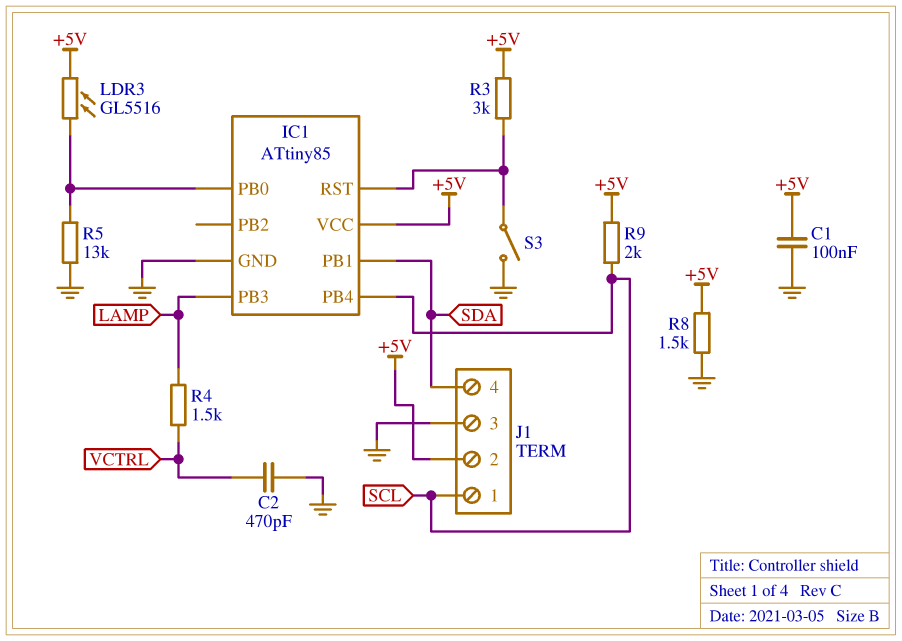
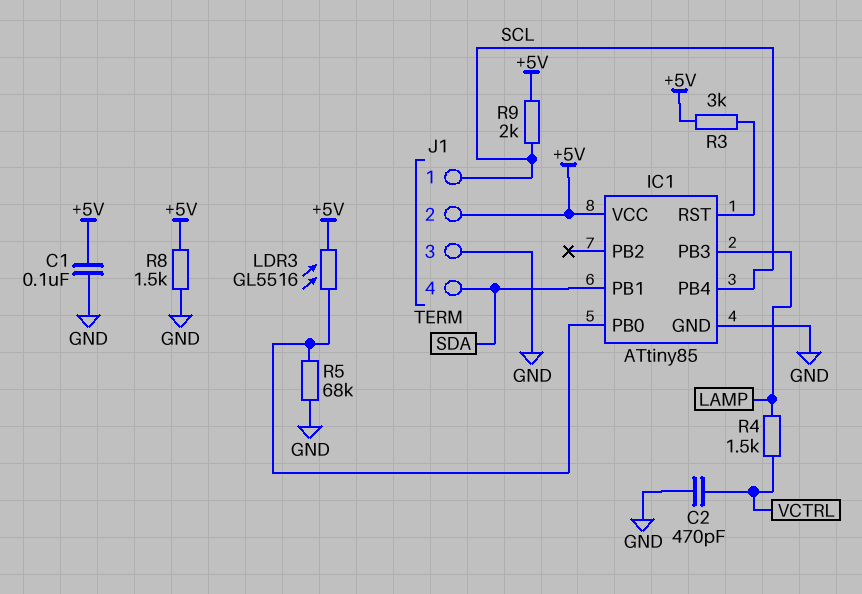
R5: 13k (GND, IC1/PB0) -> 68k (GND, IC1/PB0)
S3: switch (GND, IC1/RST) -> none

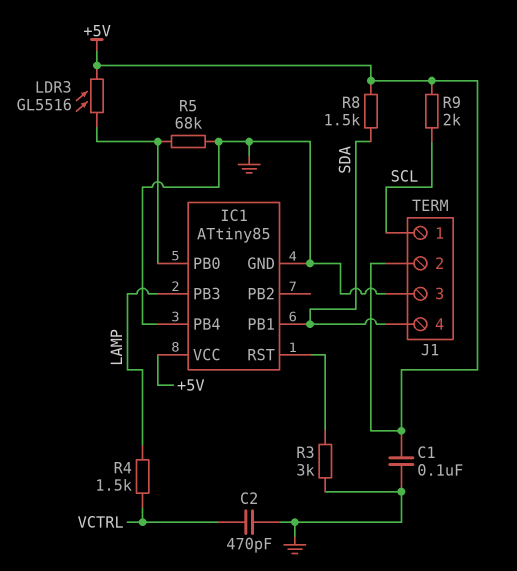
IC1 pin PB4: SCL -> GND
R3: 3k (+5V, IC1/RST) -> 3k (GND, IC1/RST)
R8: 1.5k (+5V, GND) -> 1.5k (+5V, SDA)

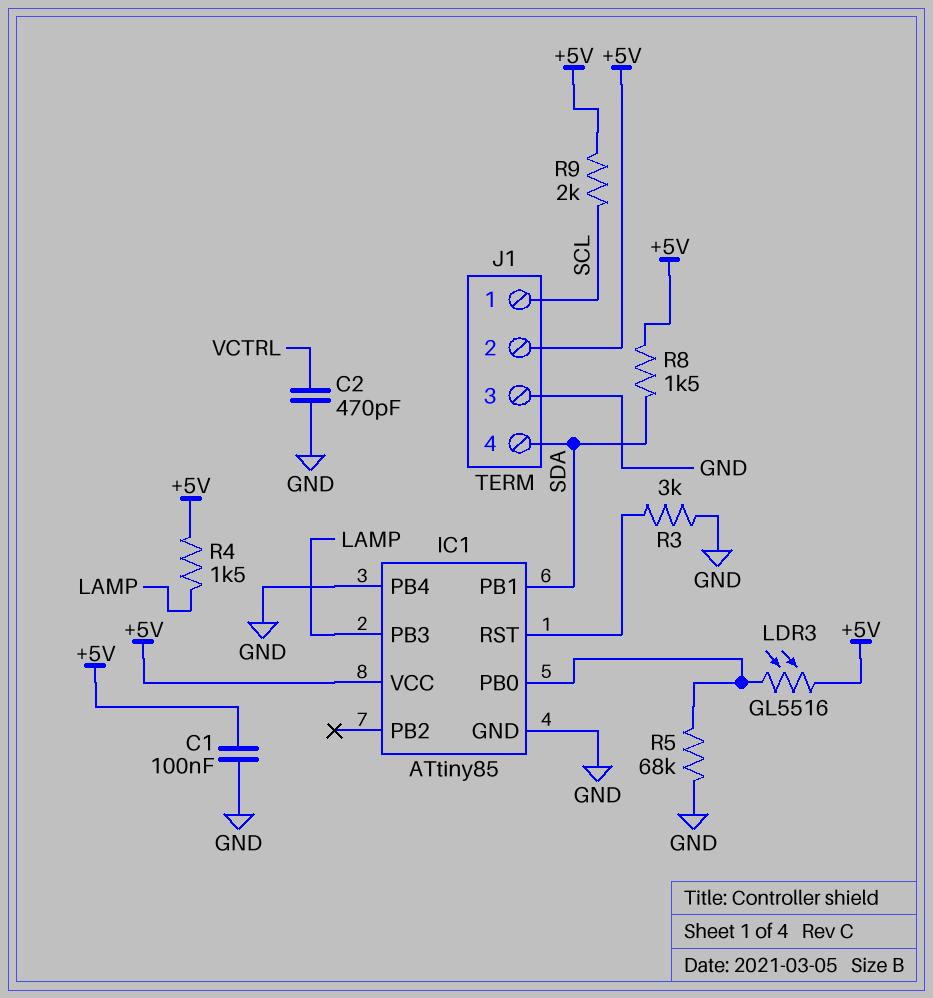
R4: 1.5k (LAMP, VCTRL) -> 1.5k (+5V, LAMP)

